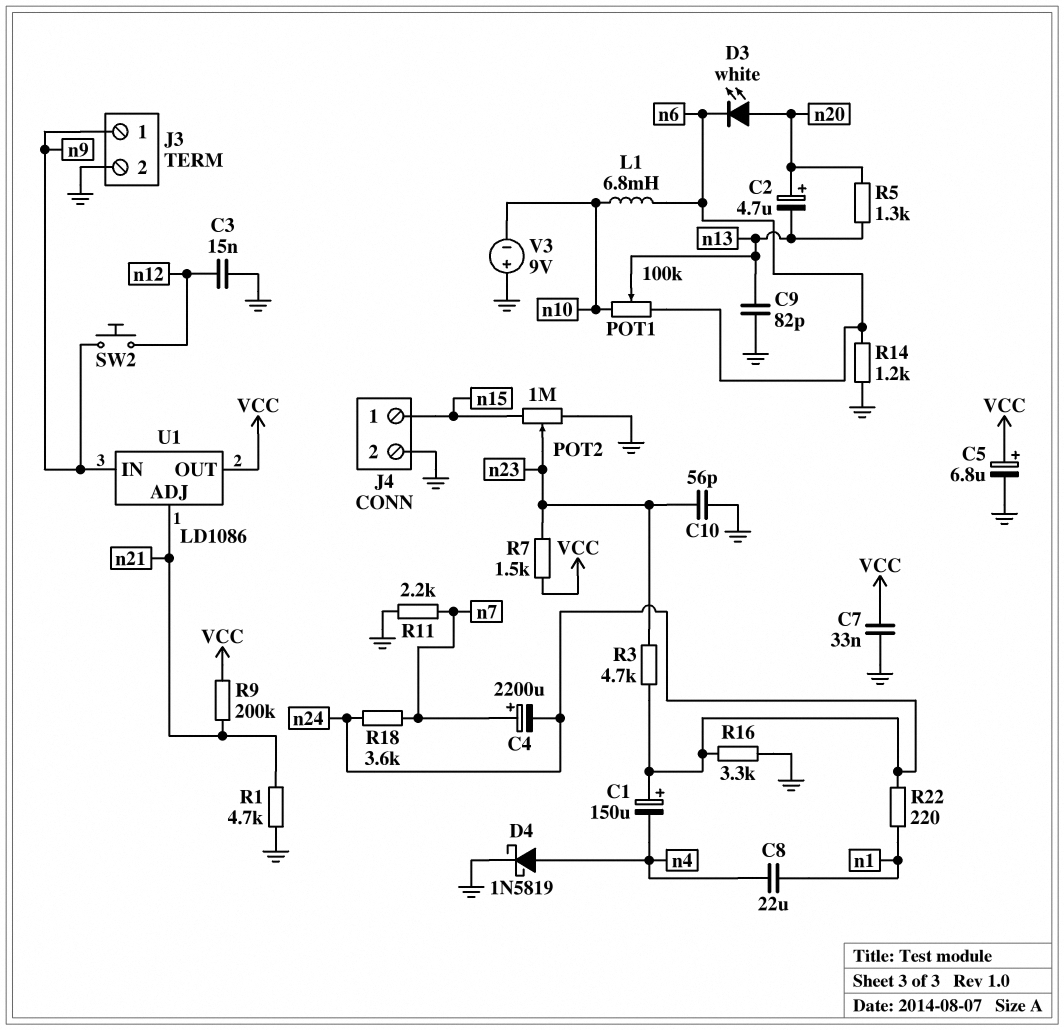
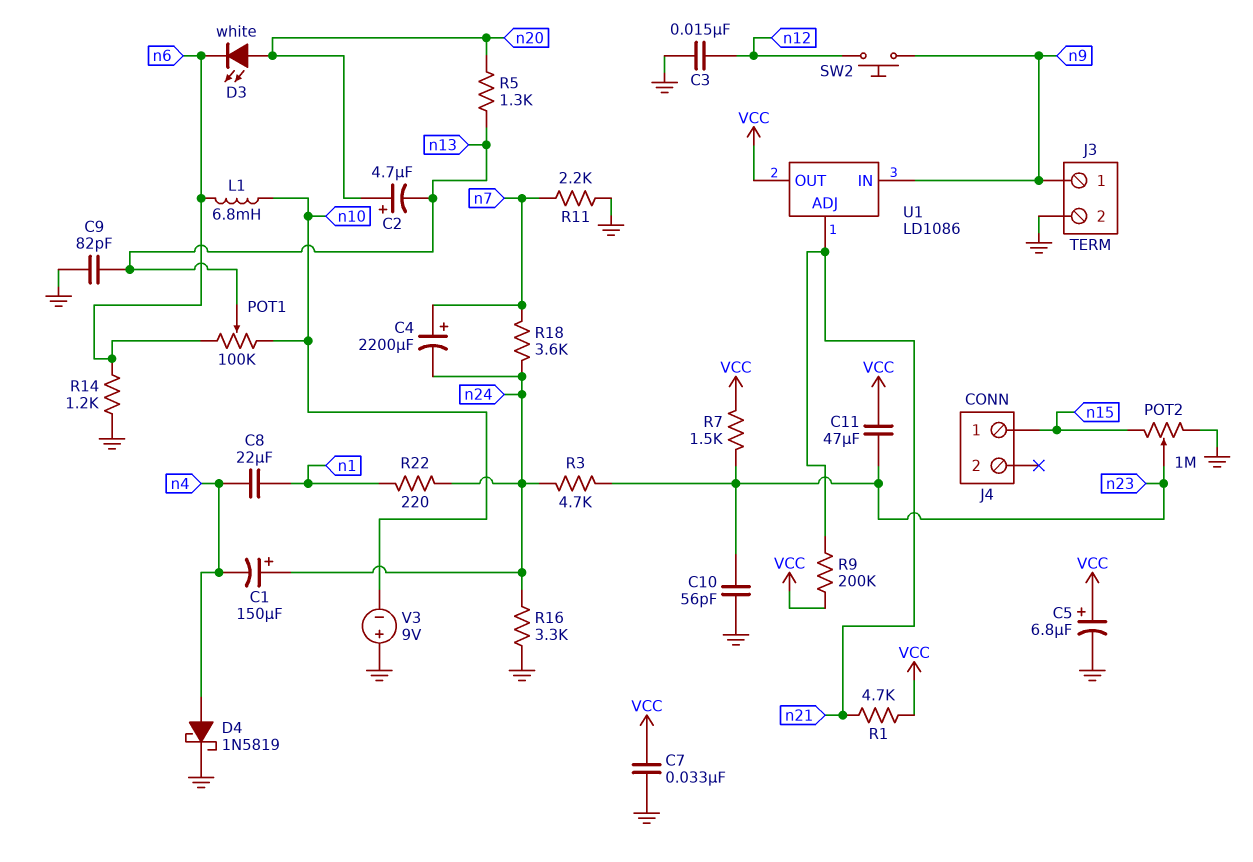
C11: none -> 47uF (VCC, n23)
J4 pin 2: GND -> none
R1: 4.7k (GND, n21) -> 4.7k (VCC, n21)

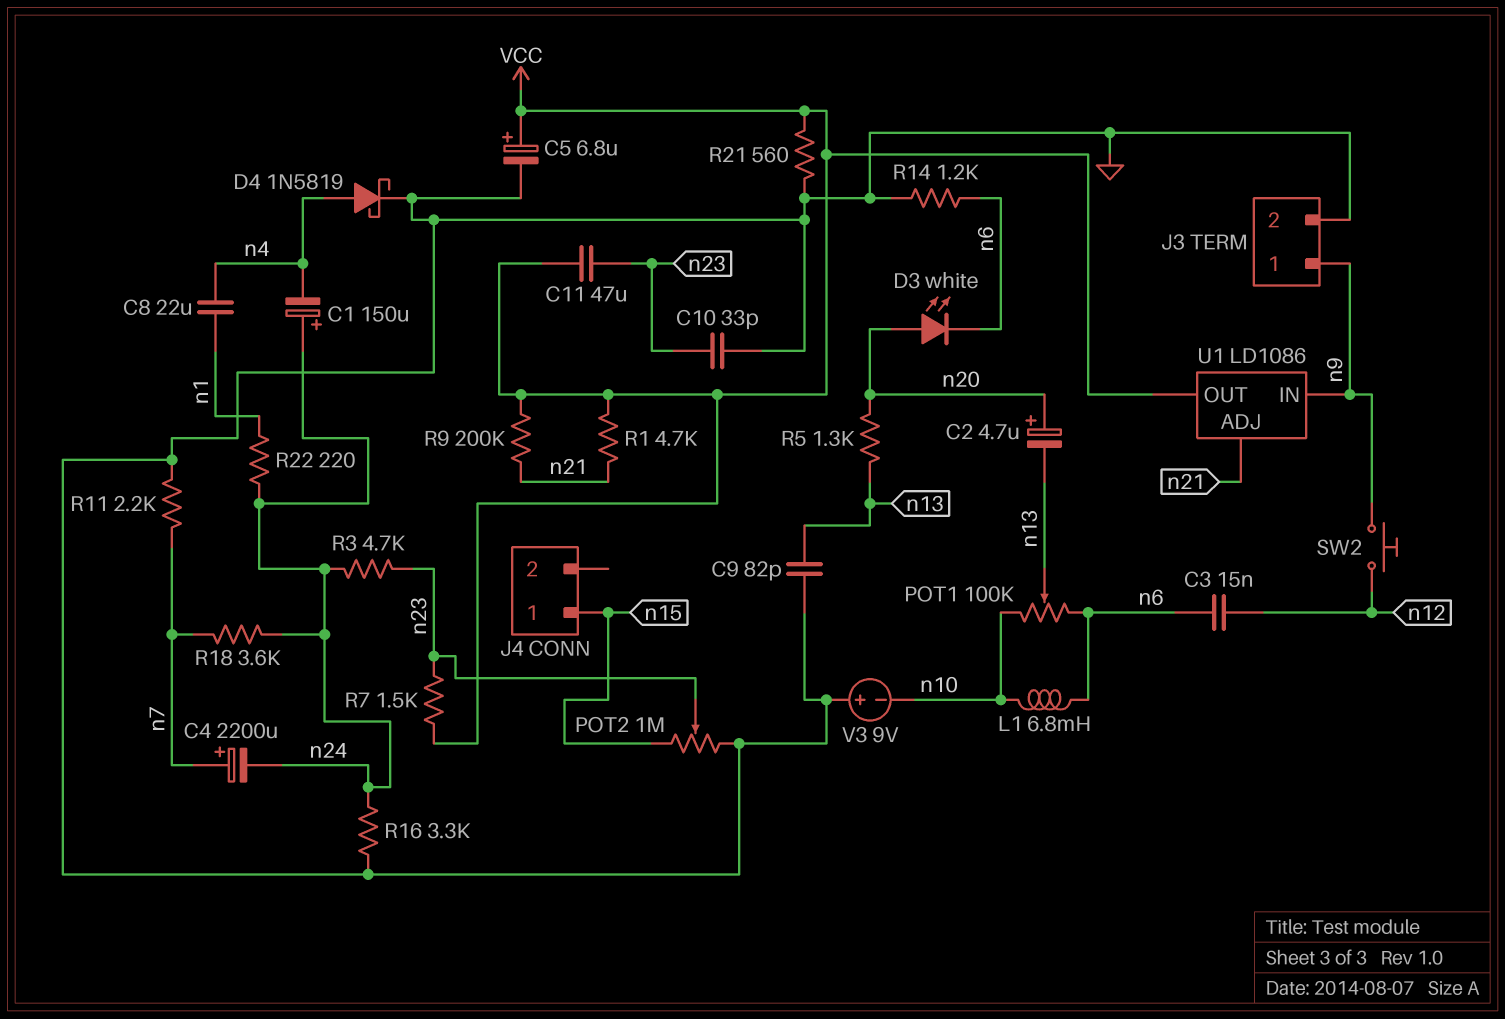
C3: 15nF (GND, n12) -> 15nF (n6, n12)
C7: 33nF (GND, VCC) -> none
C10: 56pF (GND, n23) -> 33pF (GND, n23)
R21: none -> 560 (GND, VCC)

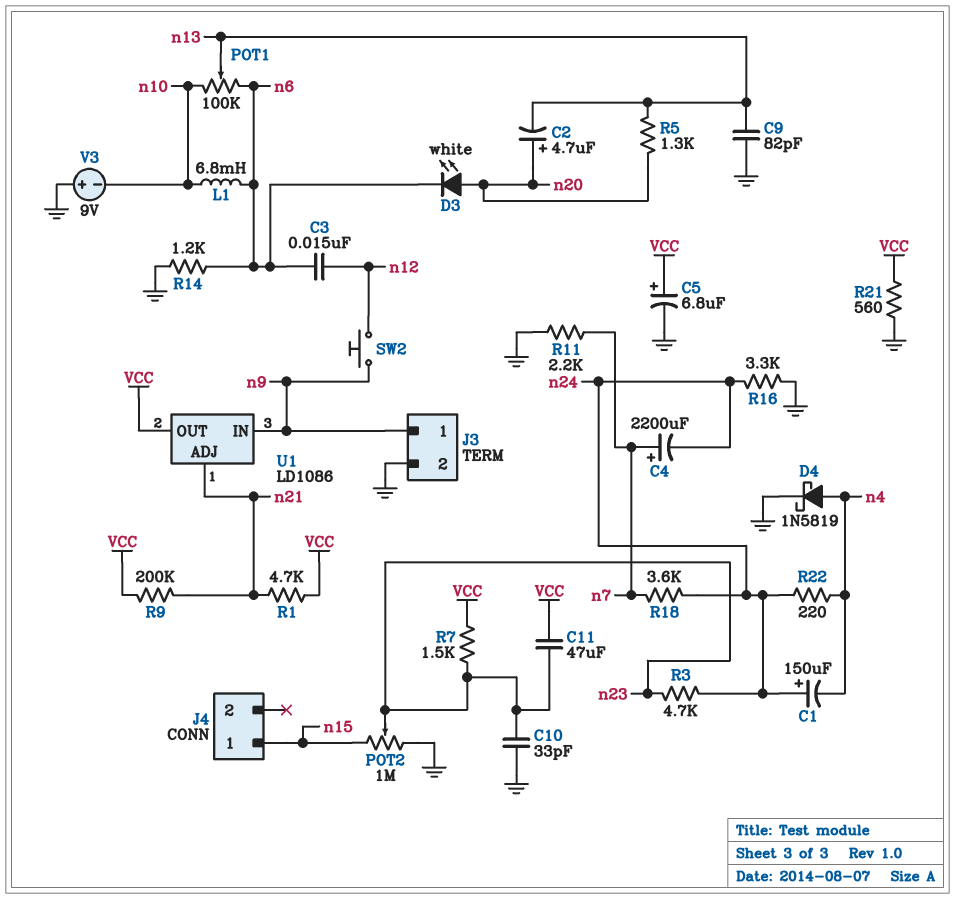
C8: 22uF (n1, n4) -> none
R22: 220 (n1, n24) -> 220 (n4, n24)

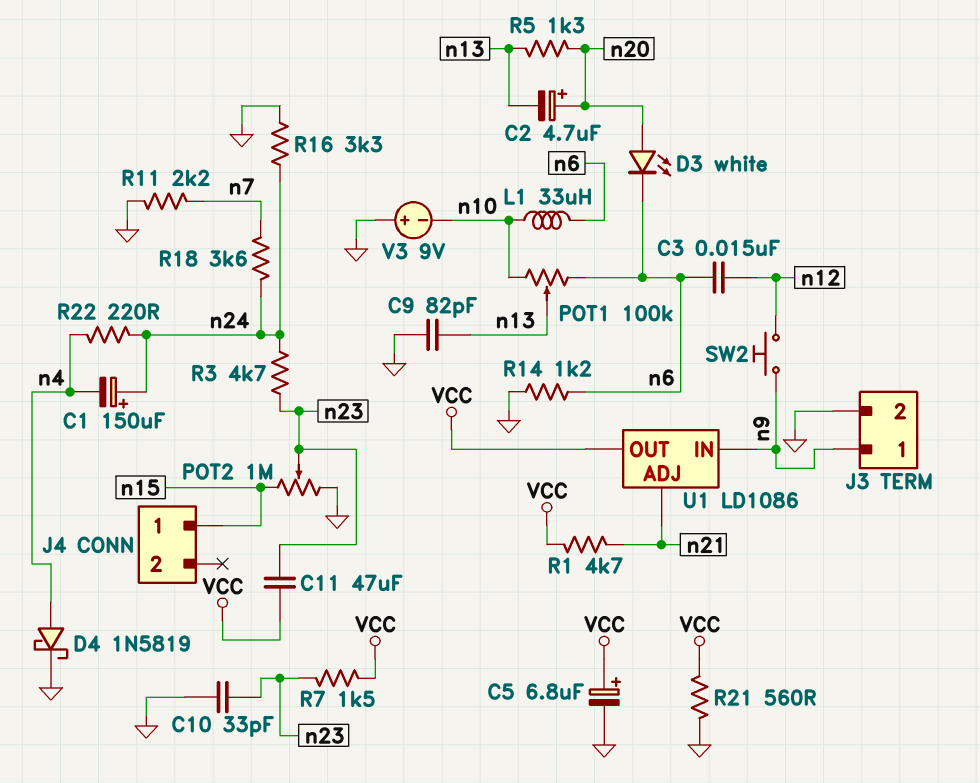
C4: 2200uF (plus n7, minus n24) -> none
L1: 6.8mH (n6, n10) -> 33uH (n6, n10)
R9: 200k (VCC, n21) -> none

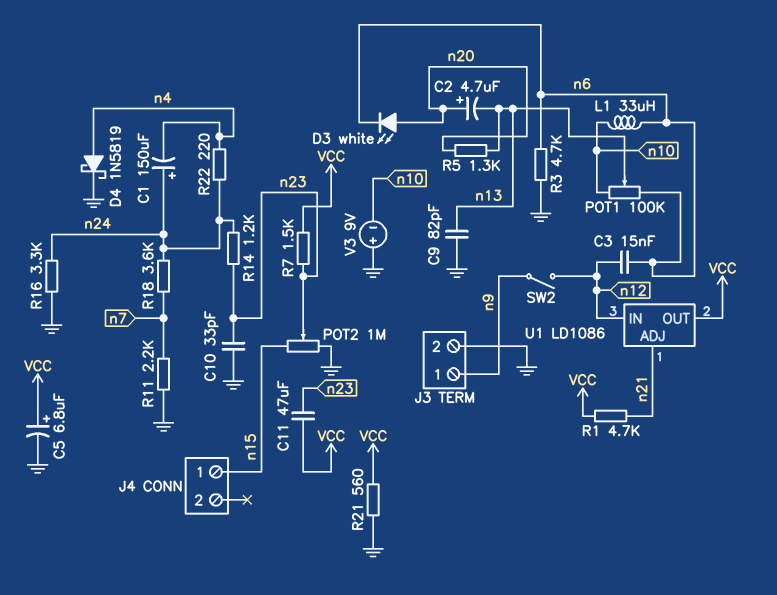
R3: 4.7k (n23, n24) -> 4.7k (GND, n6)
R14: 1.2k (GND, n6) -> 1.2k (n23, n24)
SW2: button (n9, n12) -> switch (n9, n12)
U1 pin IN: n9 -> n12

